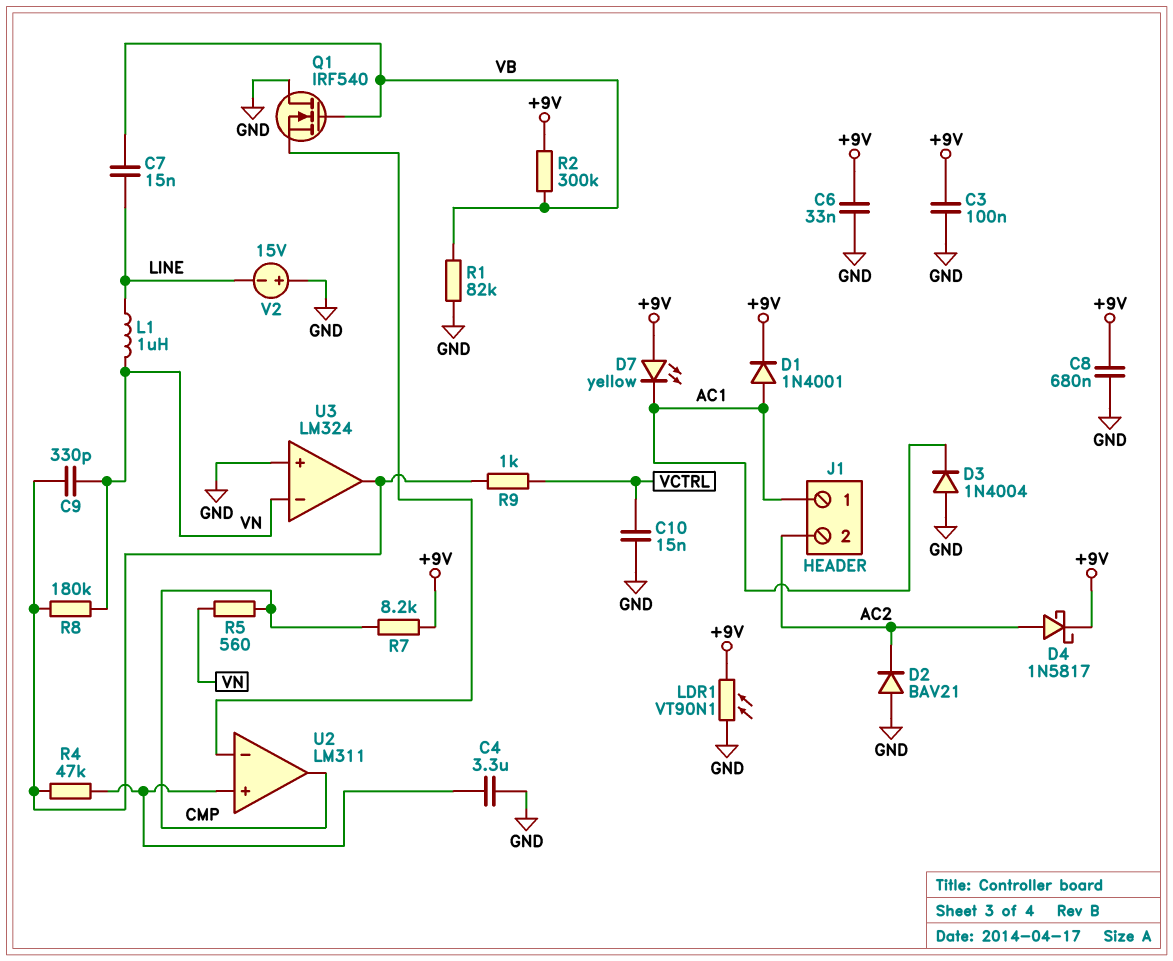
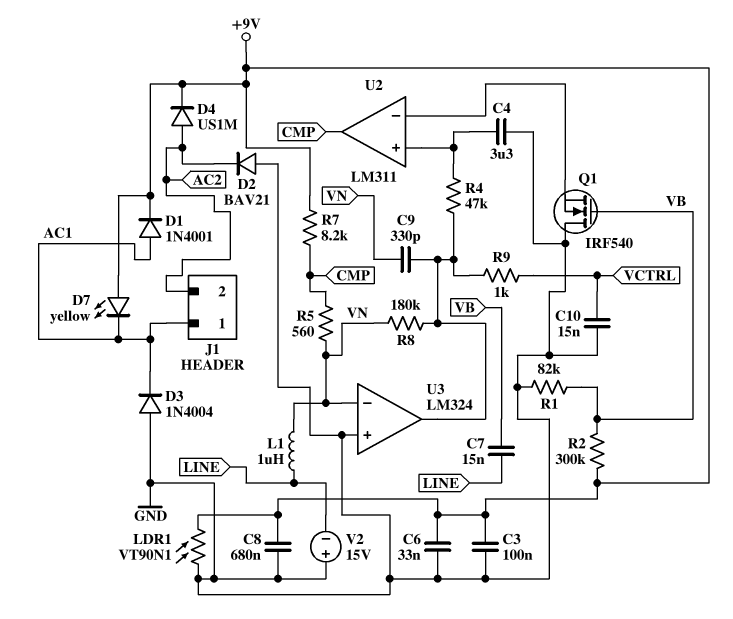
D4: schottky 1N5817 (A AC2, K +9V) -> diode US1M (A AC2, K +9V)

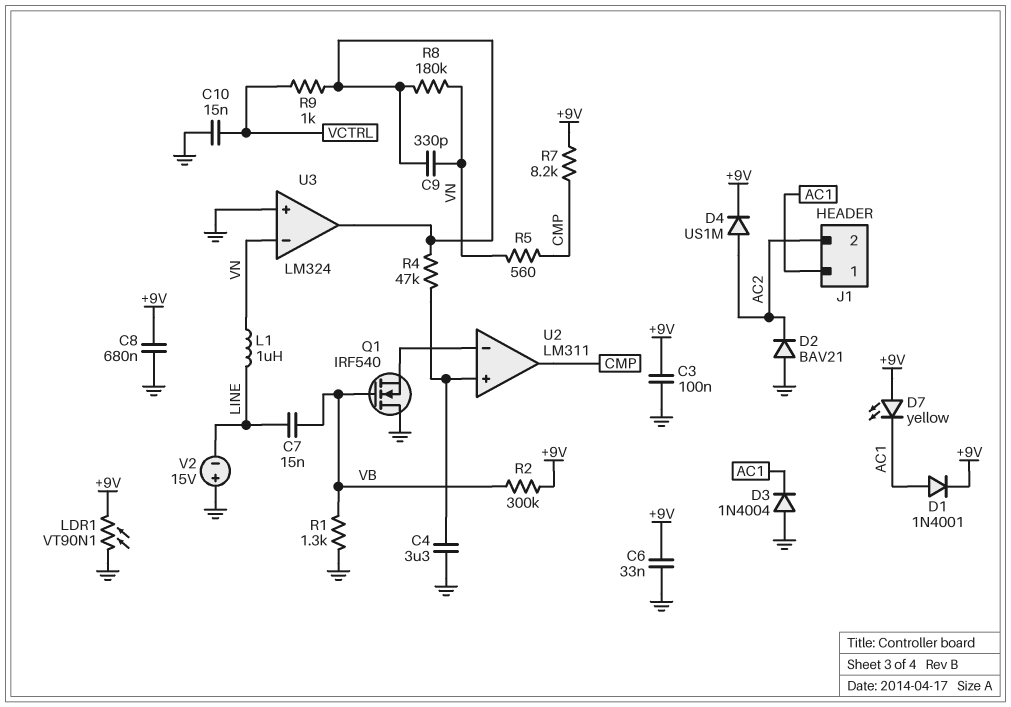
R1: 82k (GND, VB) -> 1.3k (GND, VB)

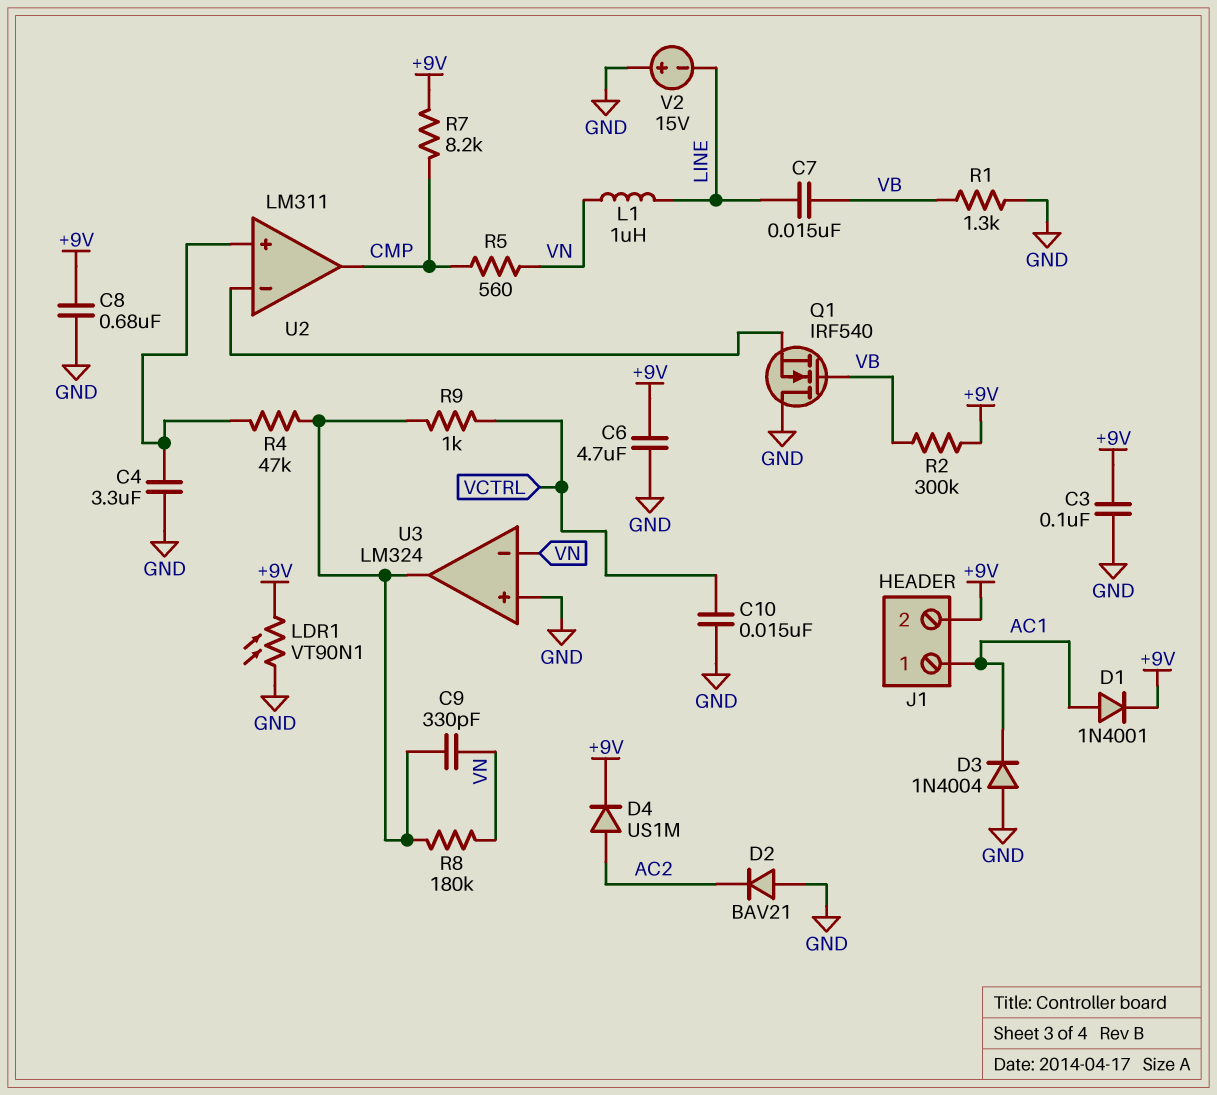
C6: 33nF (+9V, GND) -> 4.7uF (+9V, GND)
D7: LED yellow (A +9V, K AC1) -> none
J1 pin 2: AC2 -> +9V

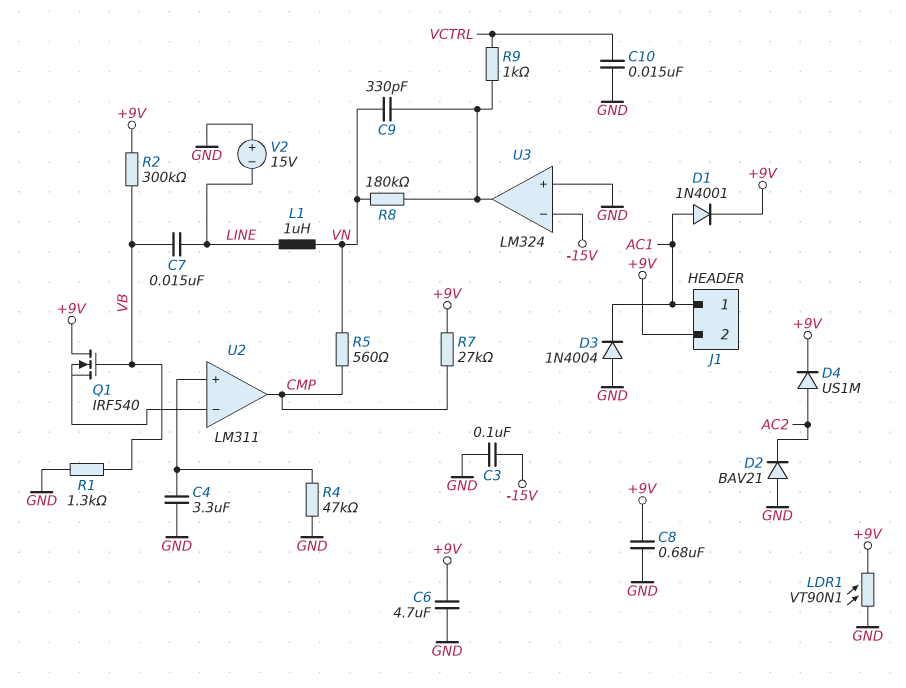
C3: 100nF (+9V, GND) -> 100nF (-15V, GND)
Q1: NMOS IRF540 (G VB, D GND, S U2/in-) -> NMOS IRF540 (G VB, D +9V, S U2/in-)
R4: 47k (U2/in+, U3/out) -> 47k (GND, U2/in+)
R7: 8.2k (+9V, CMP) -> 27k (+9V, CMP)
U3 pin in-: VN -> -15V

